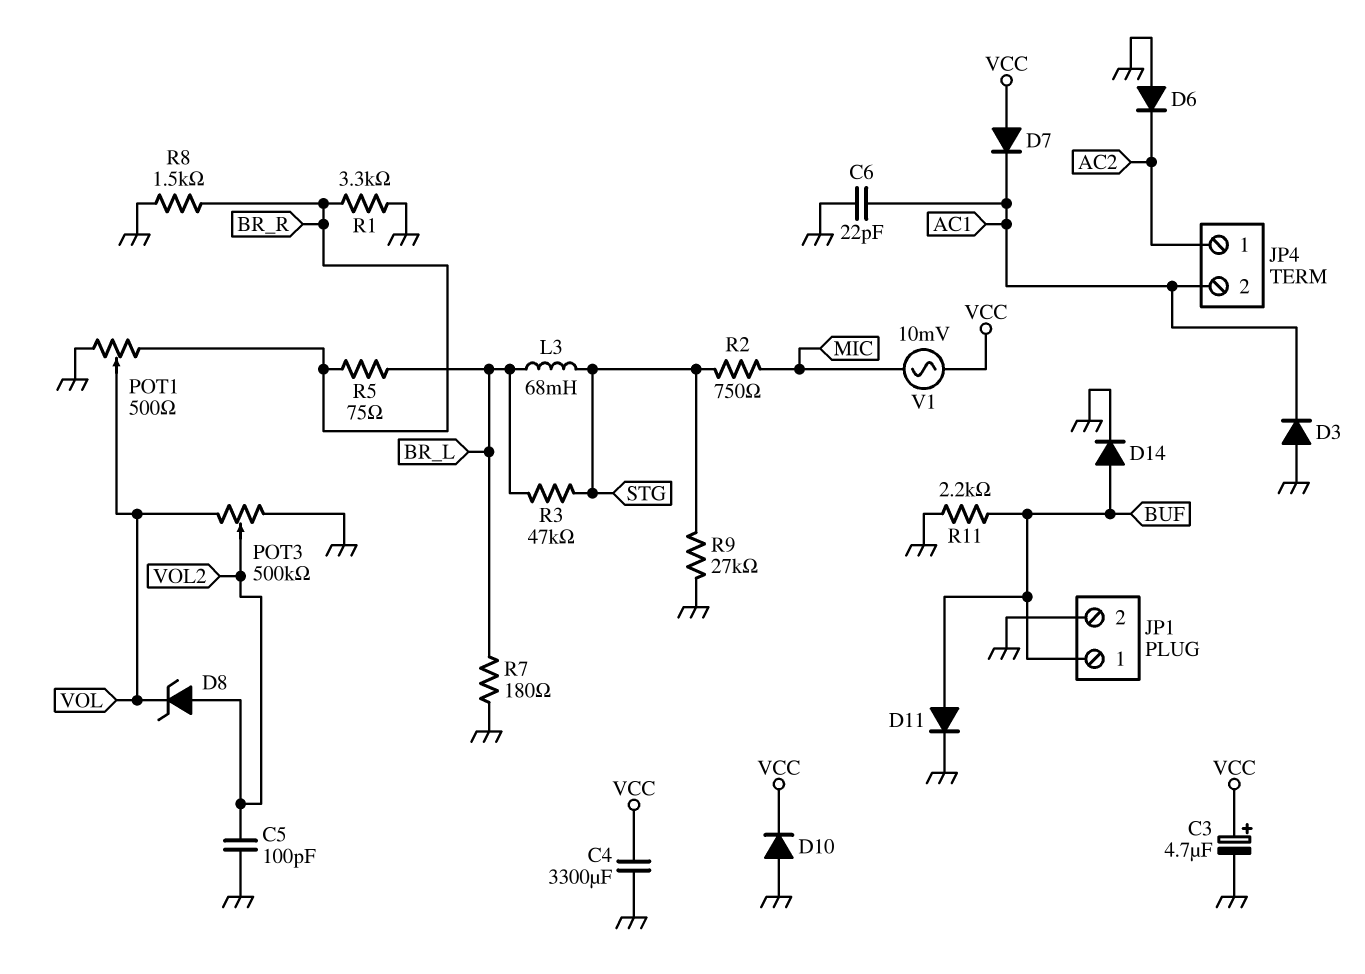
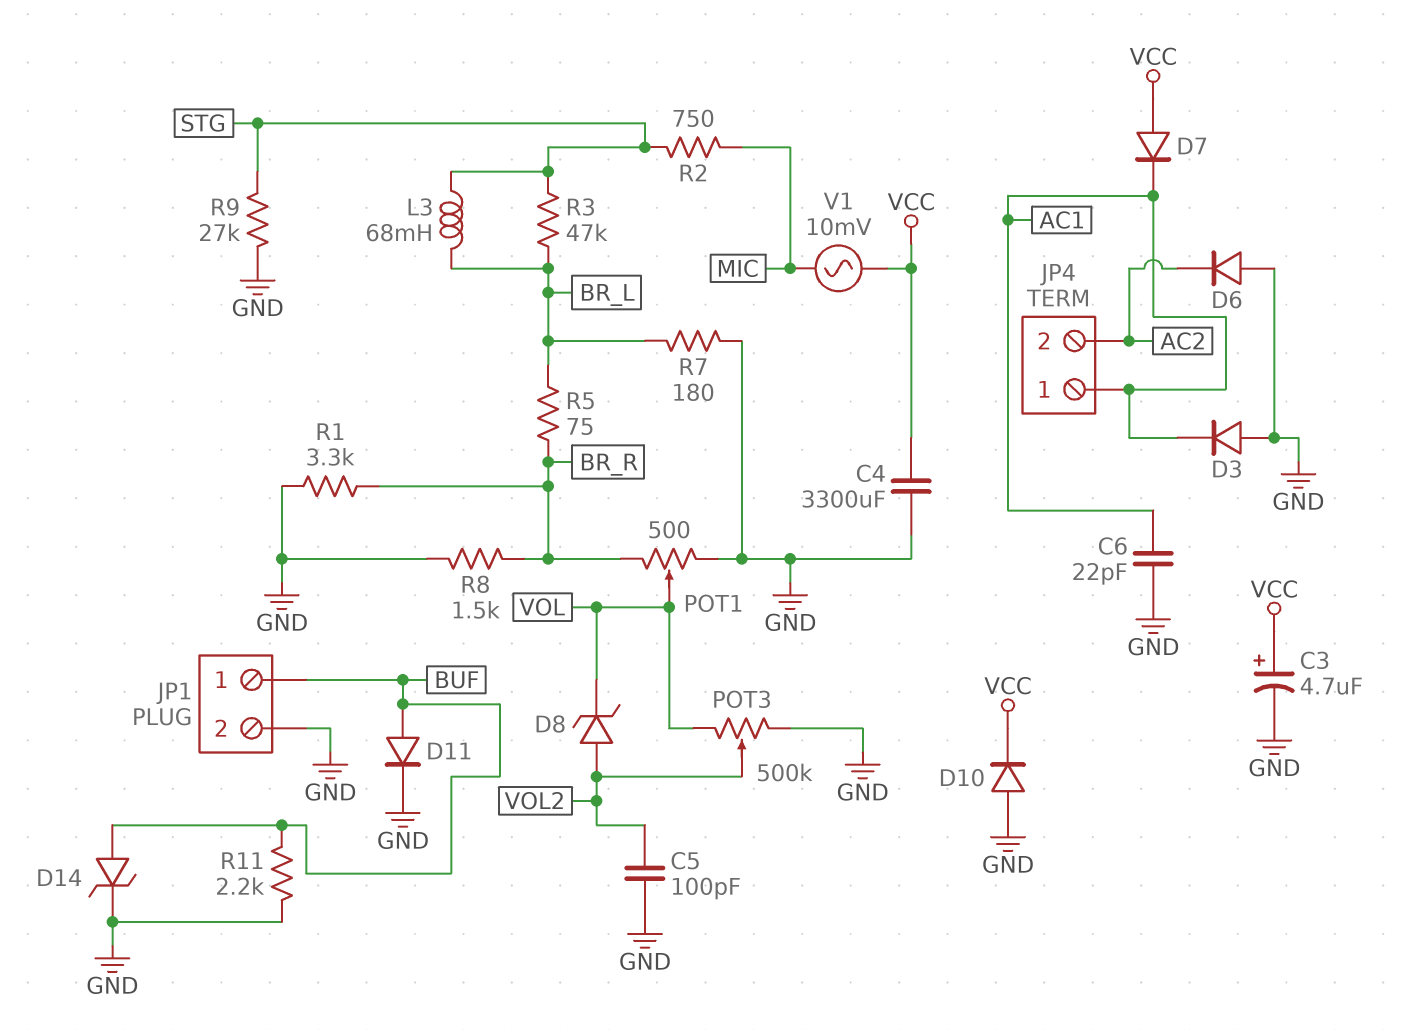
D14: diode (A BUF, K GND) -> zener (A BUF, K GND)
JP4 pin 1: AC2 -> AC1
JP4 pin 2: AC1 -> AC2

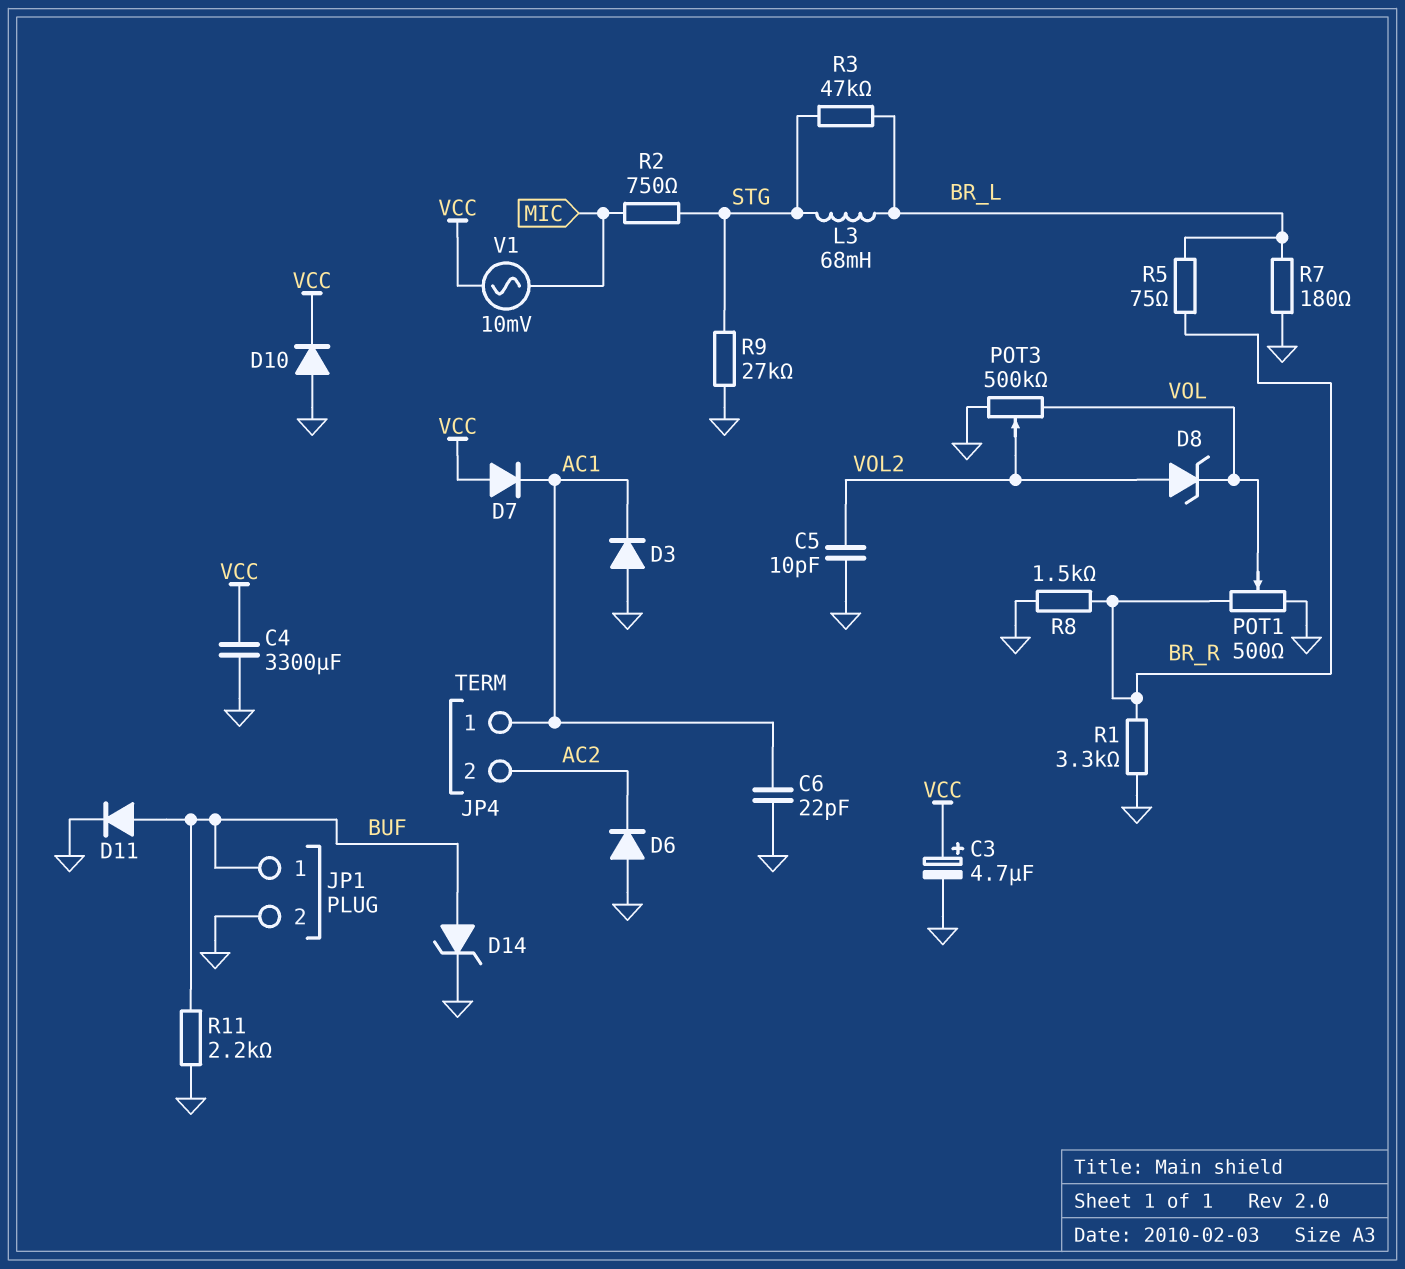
C5: 100pF (GND, VOL2) -> 10pF (GND, VOL2)

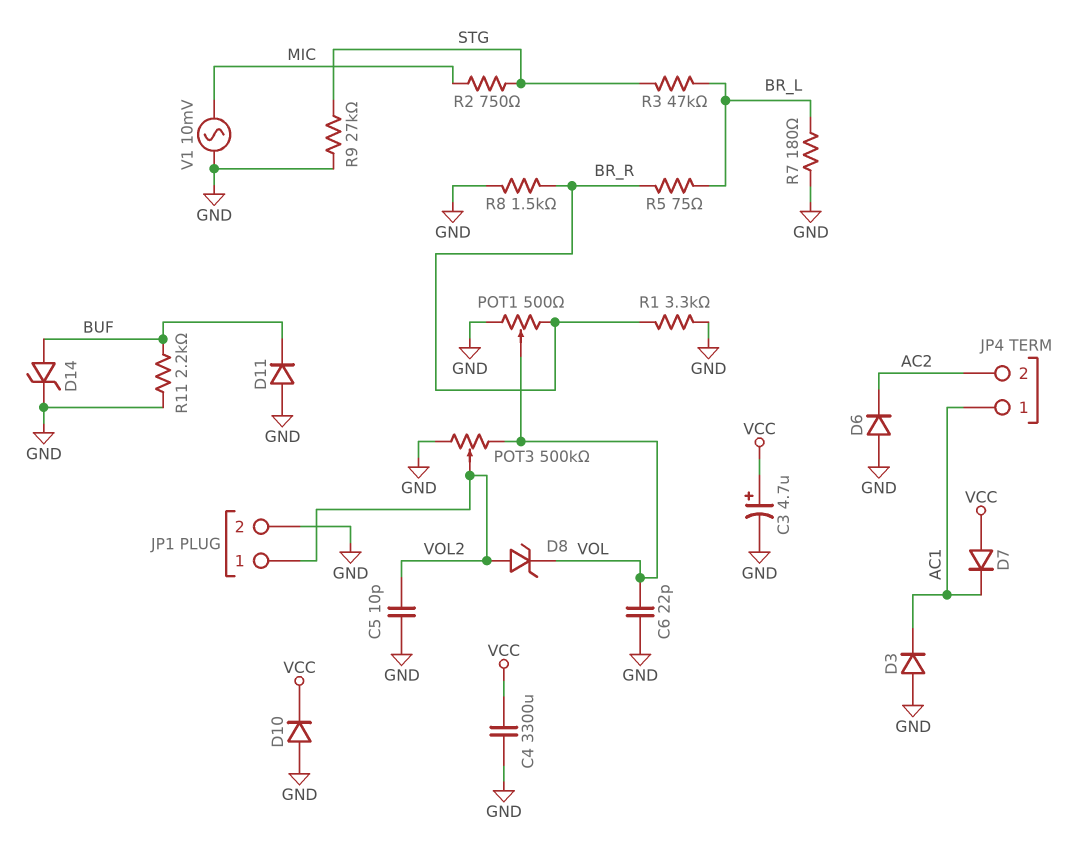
C6: 22pF (AC1, GND) -> 22pF (GND, VOL)
D11: diode (A BUF, K GND) -> diode (A GND, K BUF)
JP1 pin 1: BUF -> VOL2
L3: 68mH (BR_L, STG) -> none
V1: AC 10mV (MIC, VCC) -> AC 10mV (GND, MIC)

